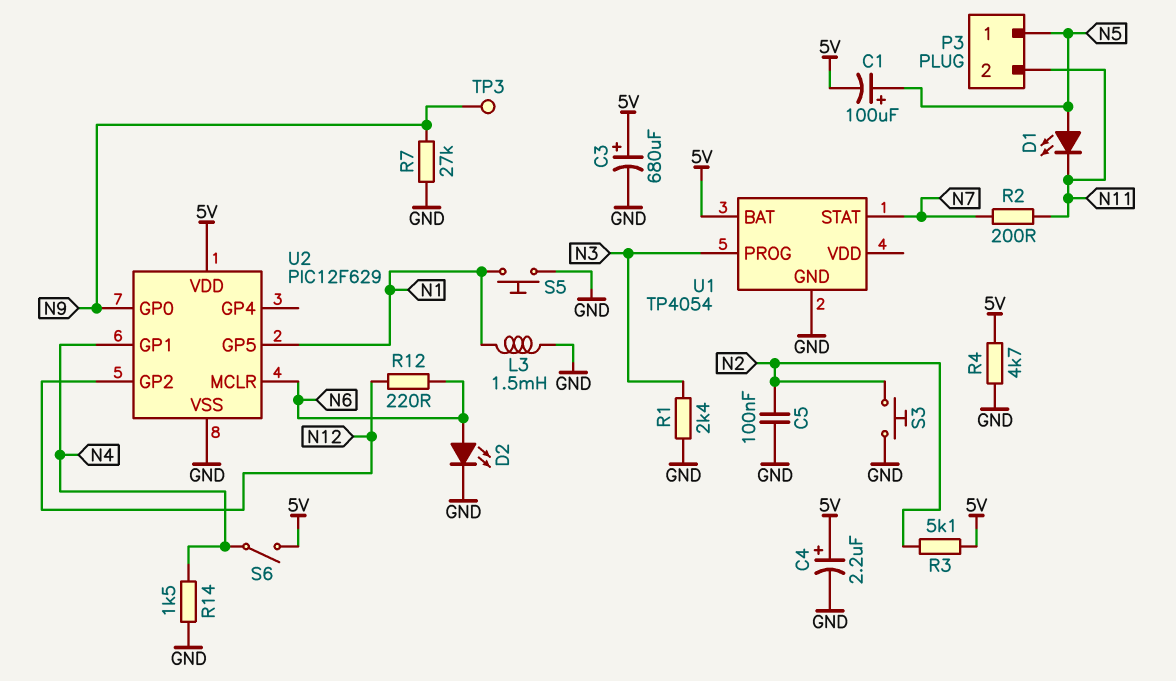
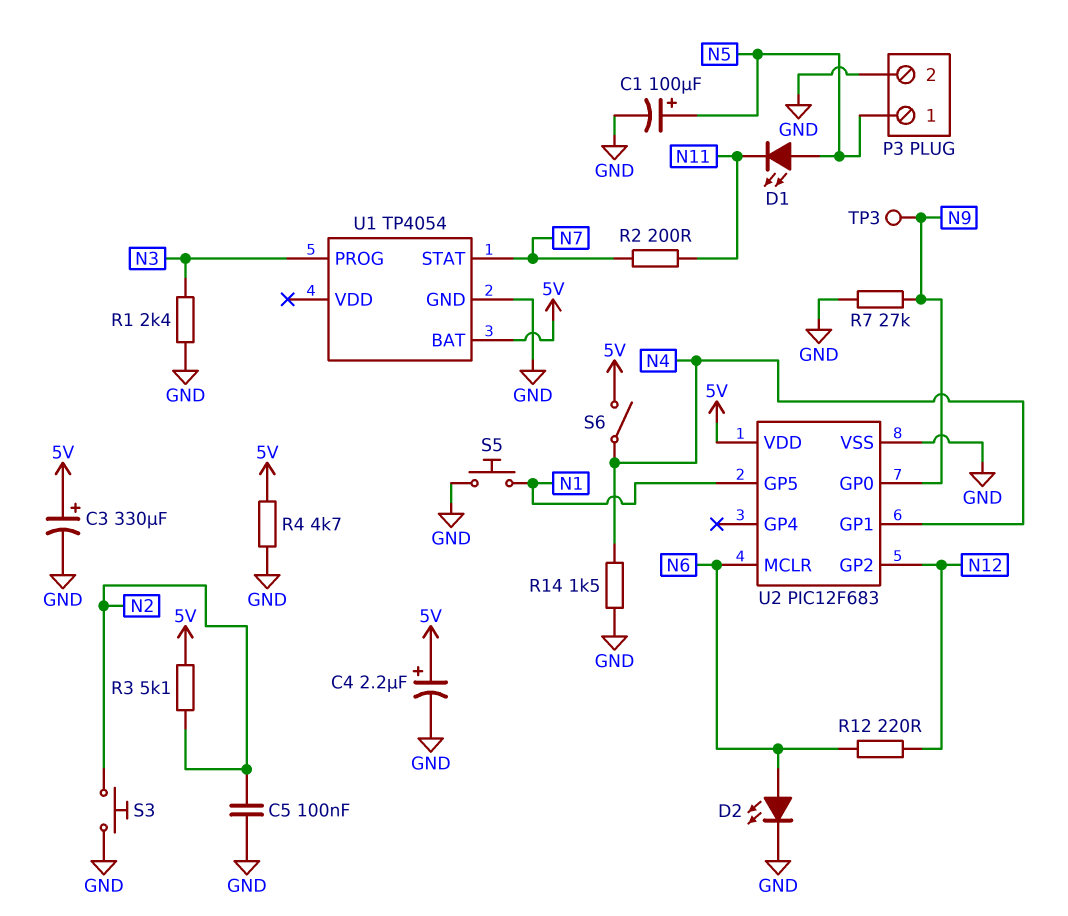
C1: 100uF (plus N5, minus 5V) -> 100uF (plus N5, minus GND)
C3: 680uF (plus 5V, minus GND) -> 330uF (plus 5V, minus GND)
L3: 1.5mH (GND, N1) -> none
P3 pin 2: N11 -> GND
U2: PIC12F629 -> PIC12F683

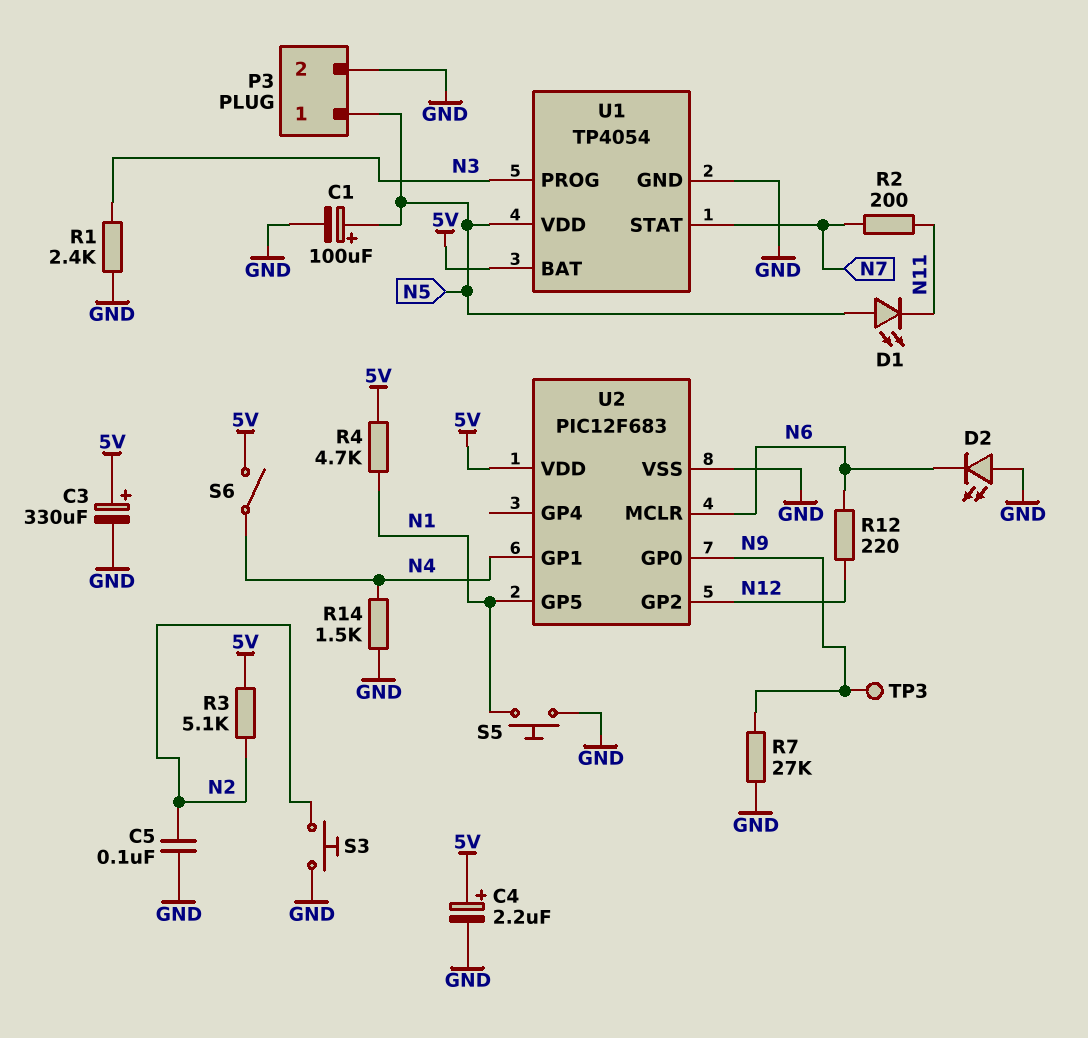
D2: LED (A N6, K GND) -> LED (A GND, K N6)
R4: 4.7k (5V, GND) -> 4.7k (5V, N1)
U1 pin VDD: none -> N5

